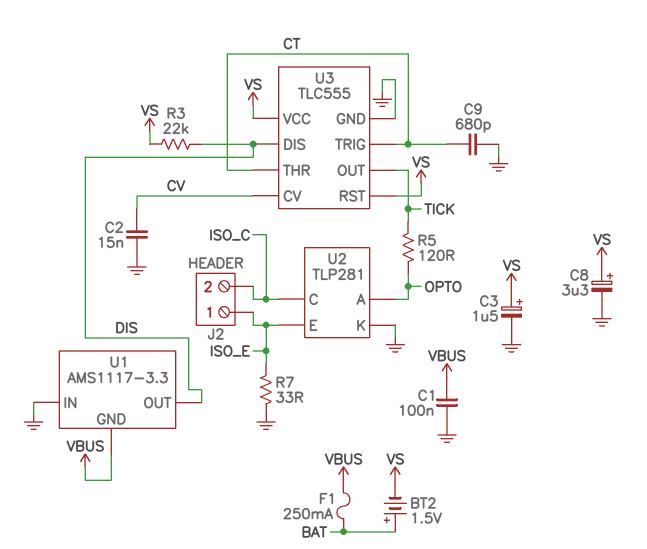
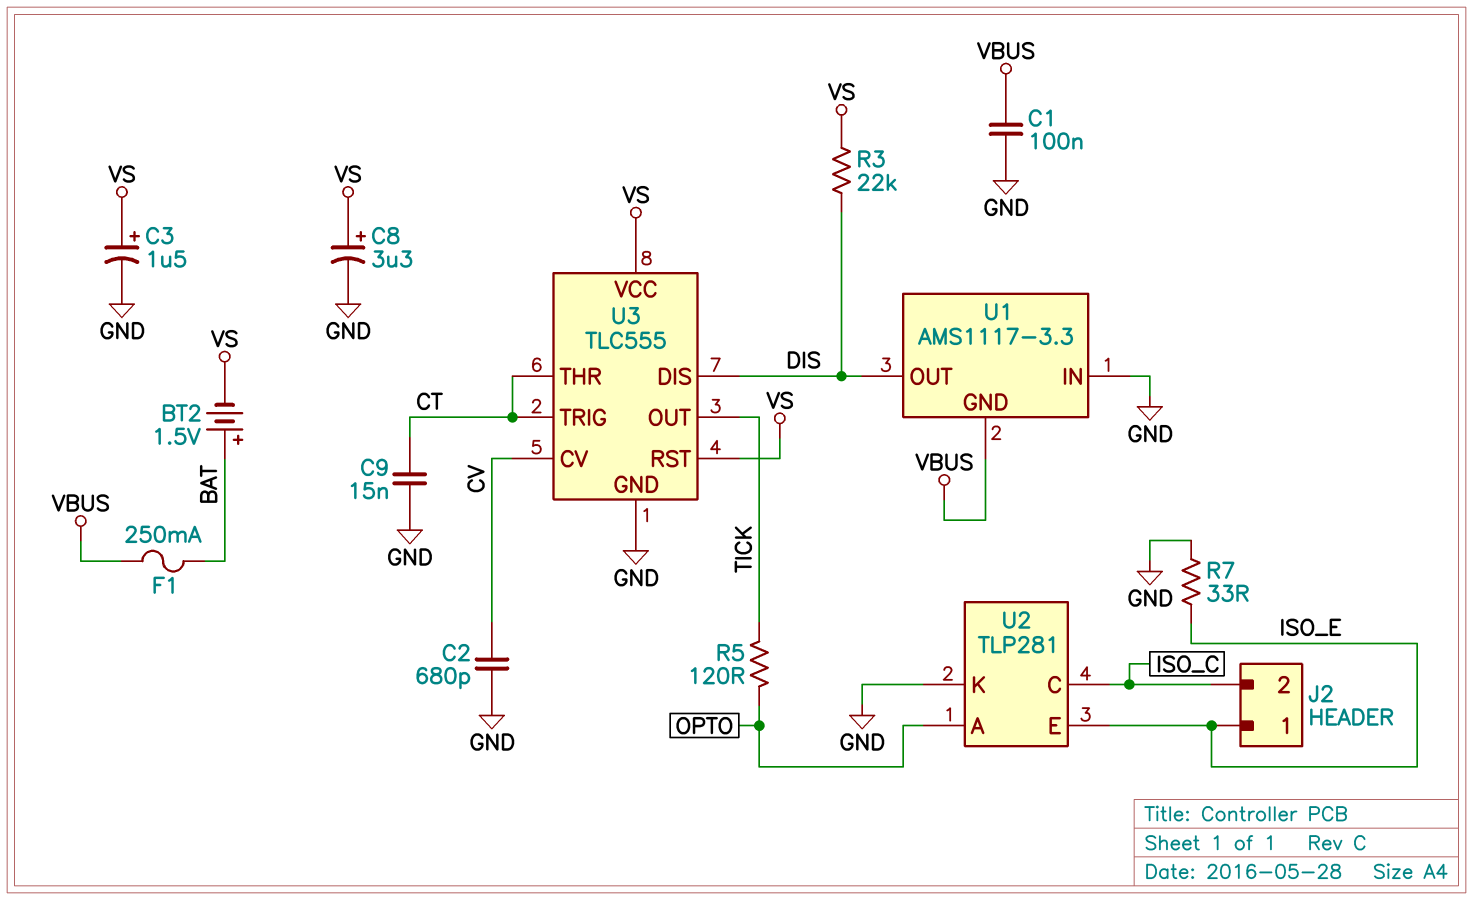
C2: 15nF (CV, GND) -> 680pF (CV, GND)
C9: 680pF (CT, GND) -> 15nF (CT, GND)

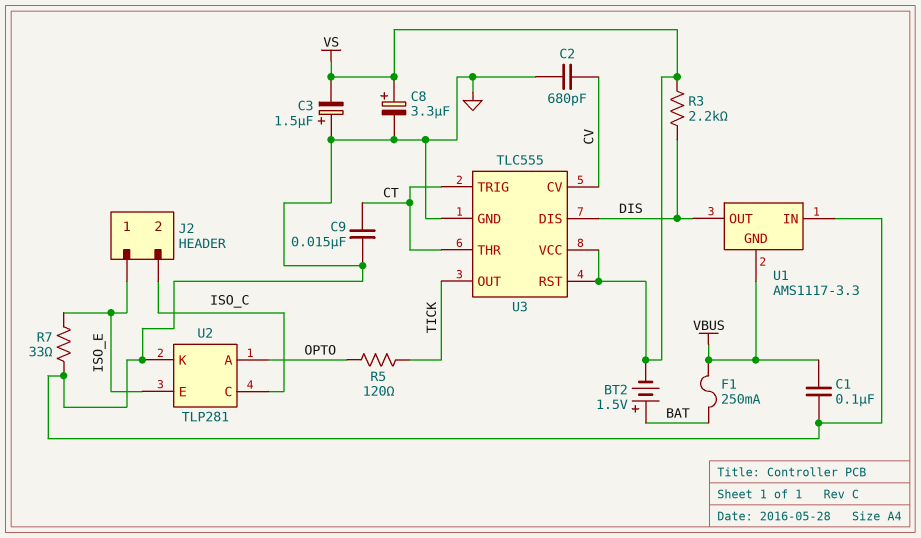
C3: 1.5uF (plus VS, minus GND) -> 1.5uF (plus GND, minus VS)
R3: 22k (DIS, VS) -> 2.2k (DIS, VS)

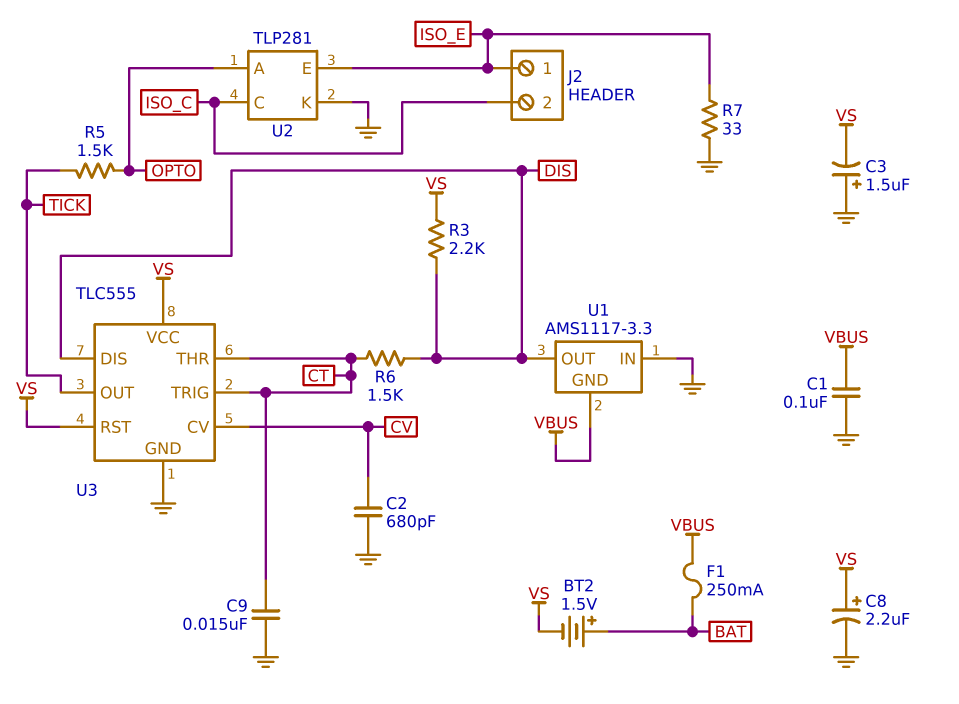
C8: 3.3uF (plus VS, minus GND) -> 2.2uF (plus VS, minus GND)
R5: 120 (OPTO, TICK) -> 1.5k (OPTO, TICK)
R6: none -> 1.5k (CT, DIS)

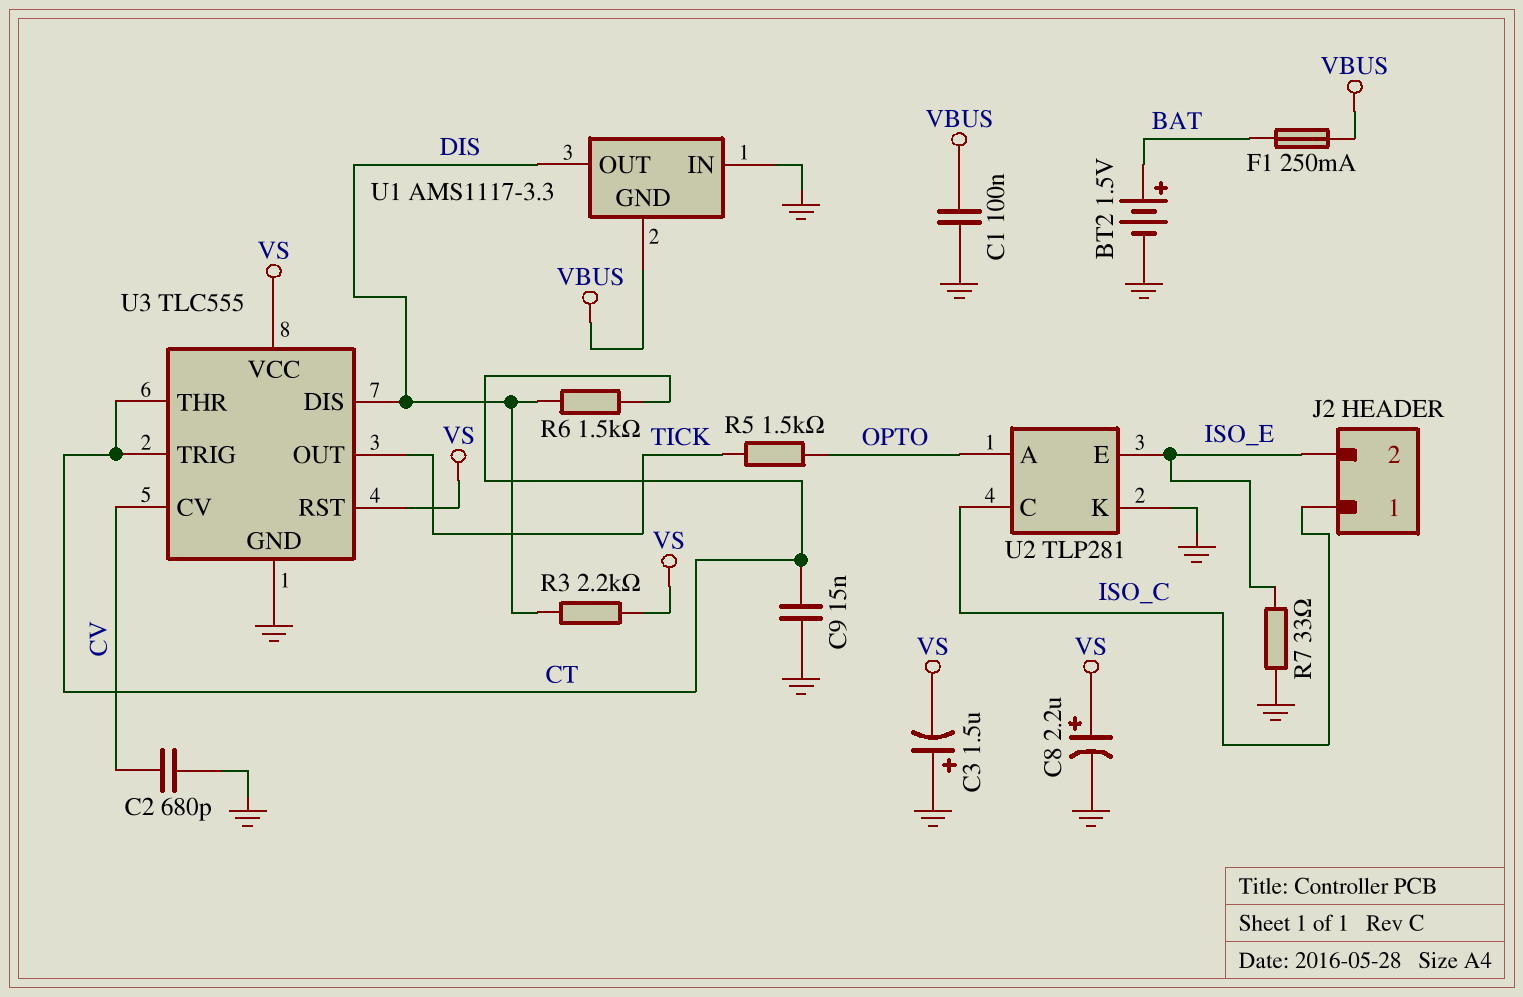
BT2: 1.5V (plus BAT, minus VS) -> 1.5V (plus BAT, minus GND)
J2 pin 1: ISO_E -> ISO_C
J2 pin 2: ISO_C -> ISO_E

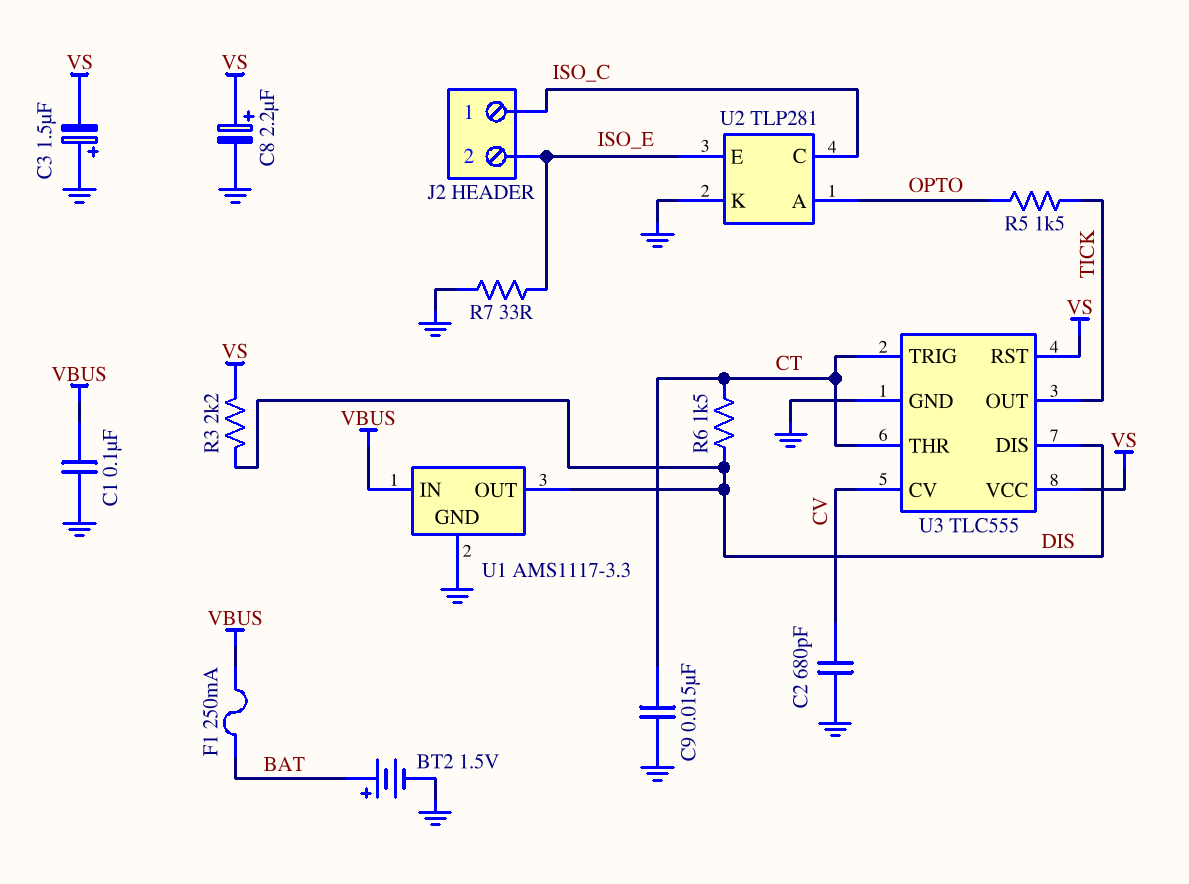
U1 pin GND: VBUS -> GND
U1 pin IN: GND -> VBUS

